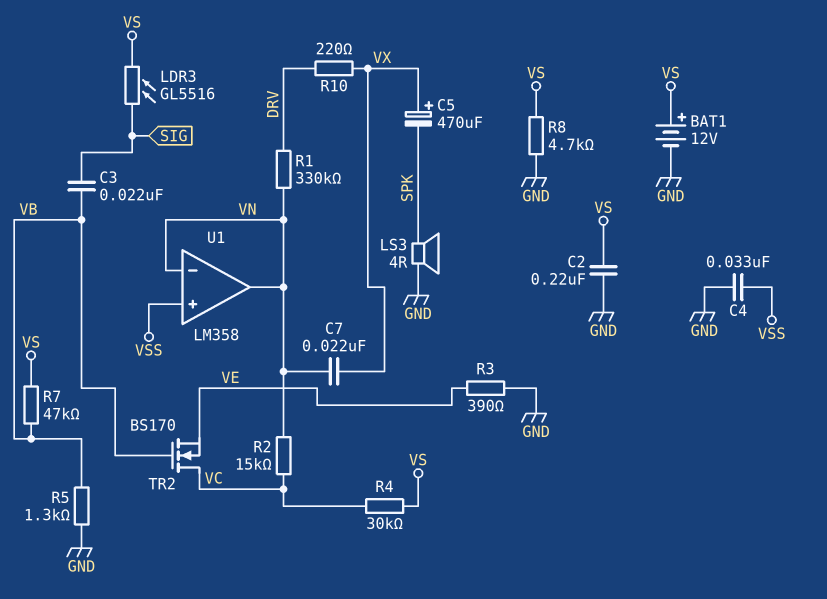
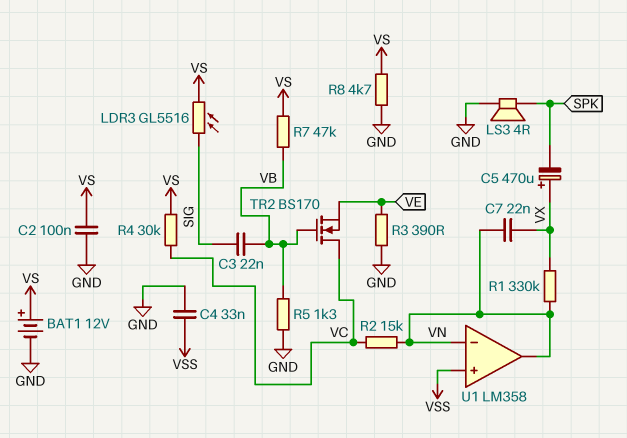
C2: 220nF (GND, VS) -> 100nF (GND, VS)
R1: 330k (DRV, VN) -> 330k (VN, VX)
R10: 220 (DRV, VX) -> none

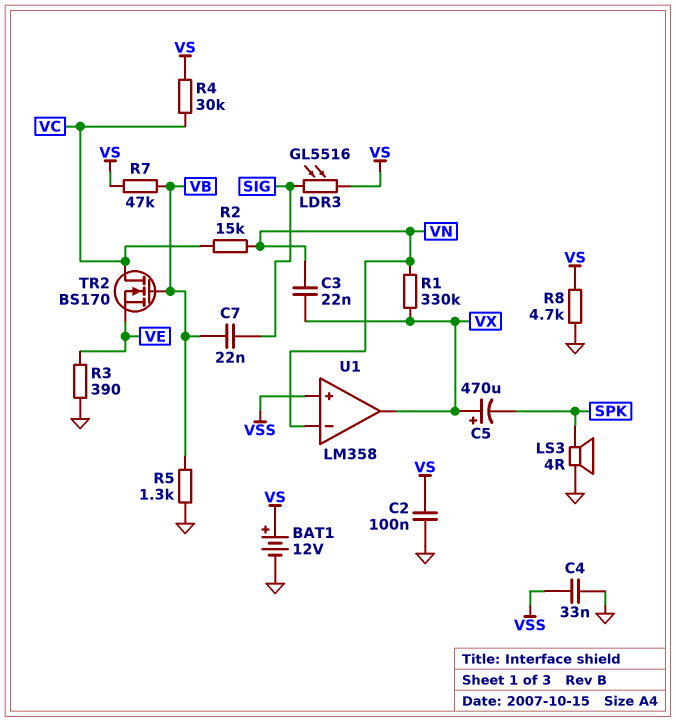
C3: 22nF (SIG, VB) -> 22nF (VN, VX)
C7: 22nF (VN, VX) -> 22nF (SIG, VB)
U1 pin out: VN -> VX

